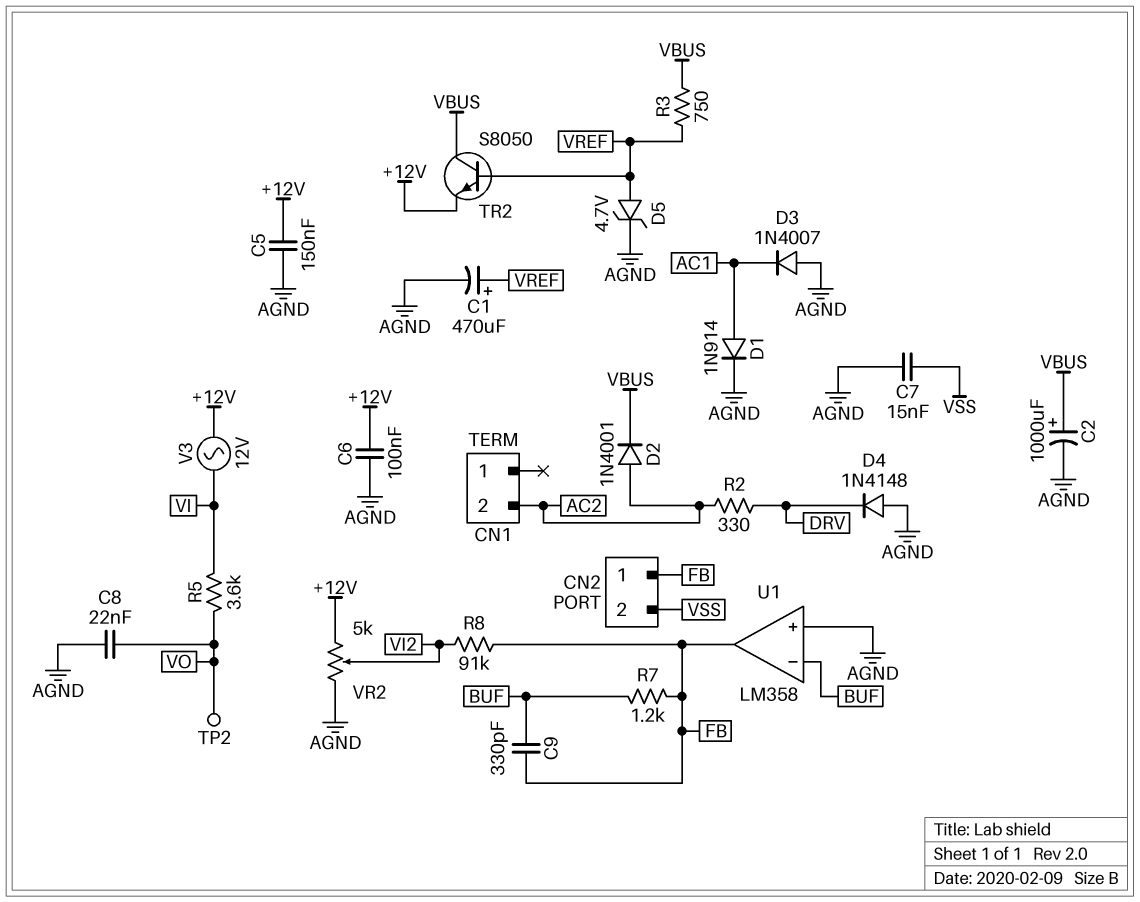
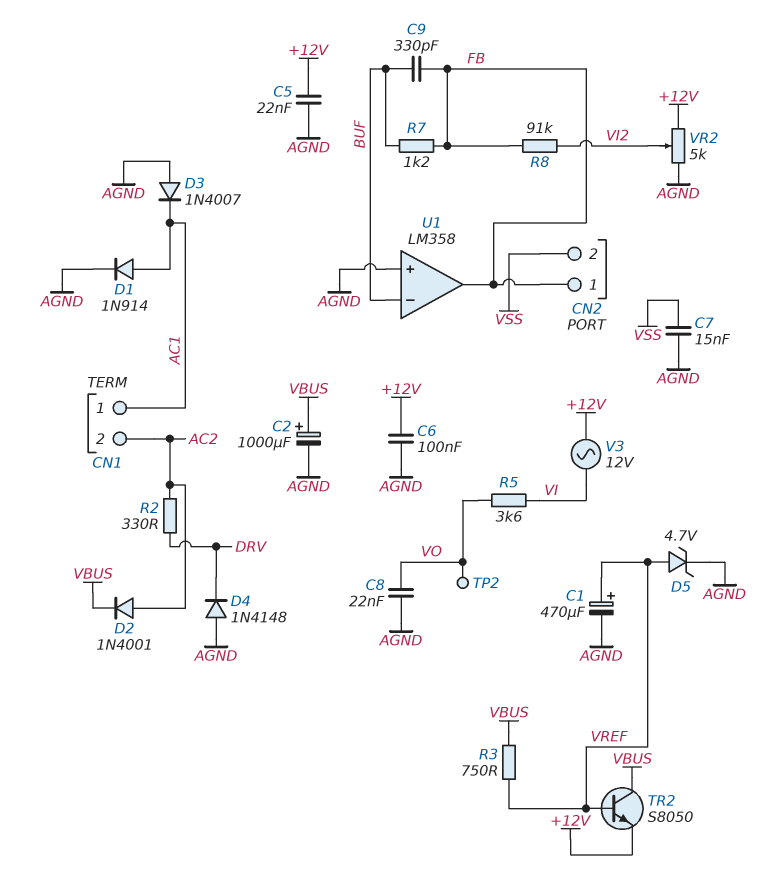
C5: 150nF (+12V, AGND) -> 22nF (+12V, AGND)
CN1 pin 1: none -> AC1

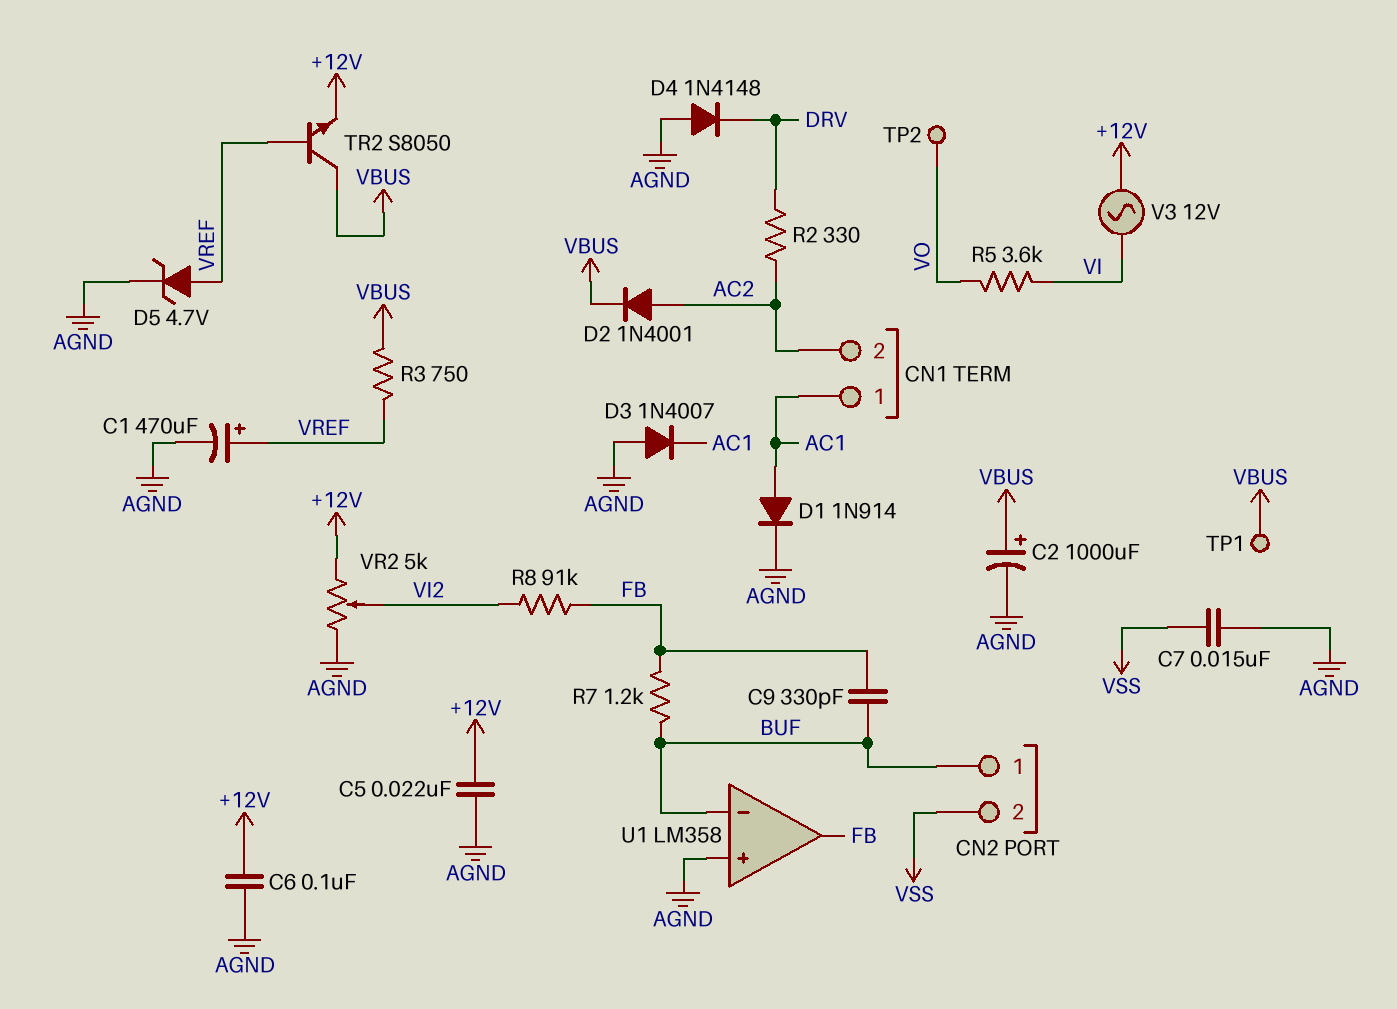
C8: 22nF (AGND, VO) -> none
CN2 pin 1: FB -> BUF
TP1: none -> test point (VBUS)

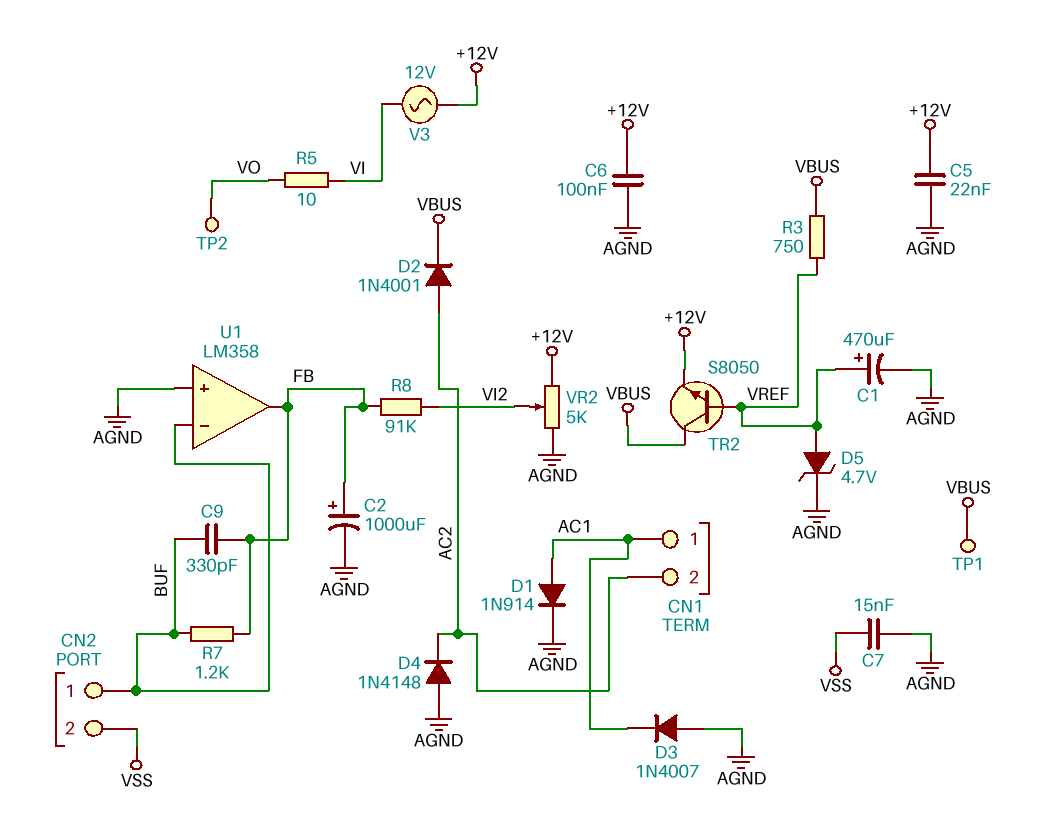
C2: 1000uF (plus VBUS, minus AGND) -> 1000uF (plus FB, minus AGND)
D4: diode 1N4148 (A AGND, K DRV) -> diode 1N4148 (A AGND, K AC2)
R2: 330 (AC2, DRV) -> none
R5: 3.6k (VI, VO) -> 10 (VI, VO)

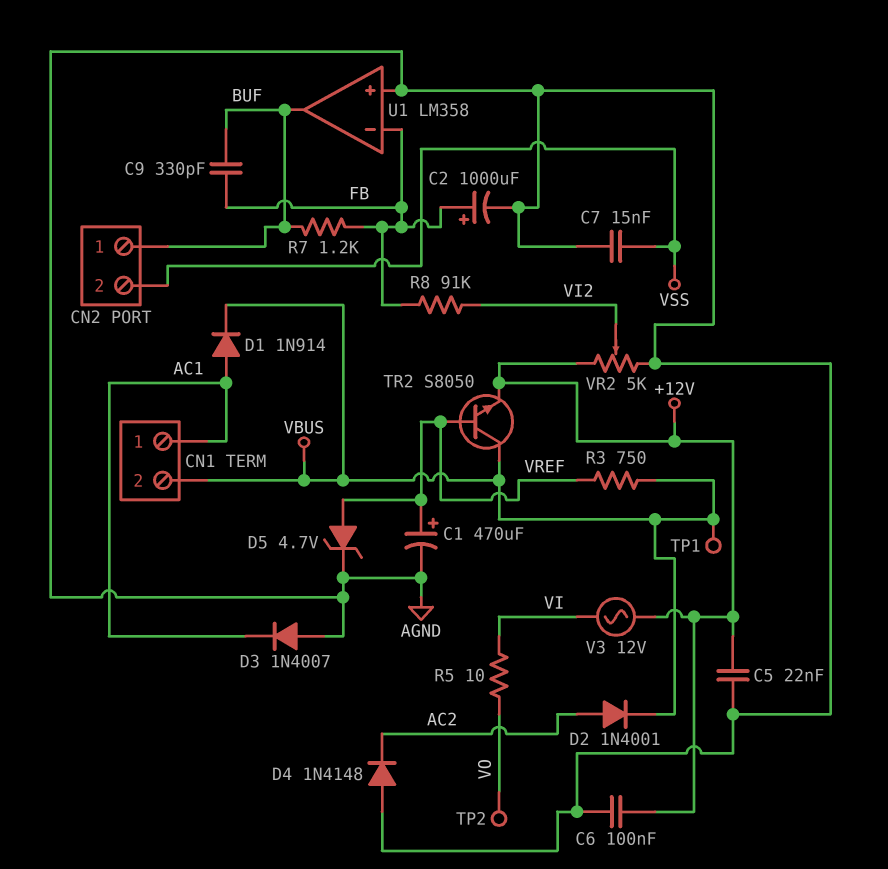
CN1 pin 2: AC2 -> VBUS
D1: diode 1N914 (A AC1, K AGND) -> diode 1N914 (A AC1, K VBUS)
U1 pin in-: BUF -> FB
U1 pin out: FB -> BUF

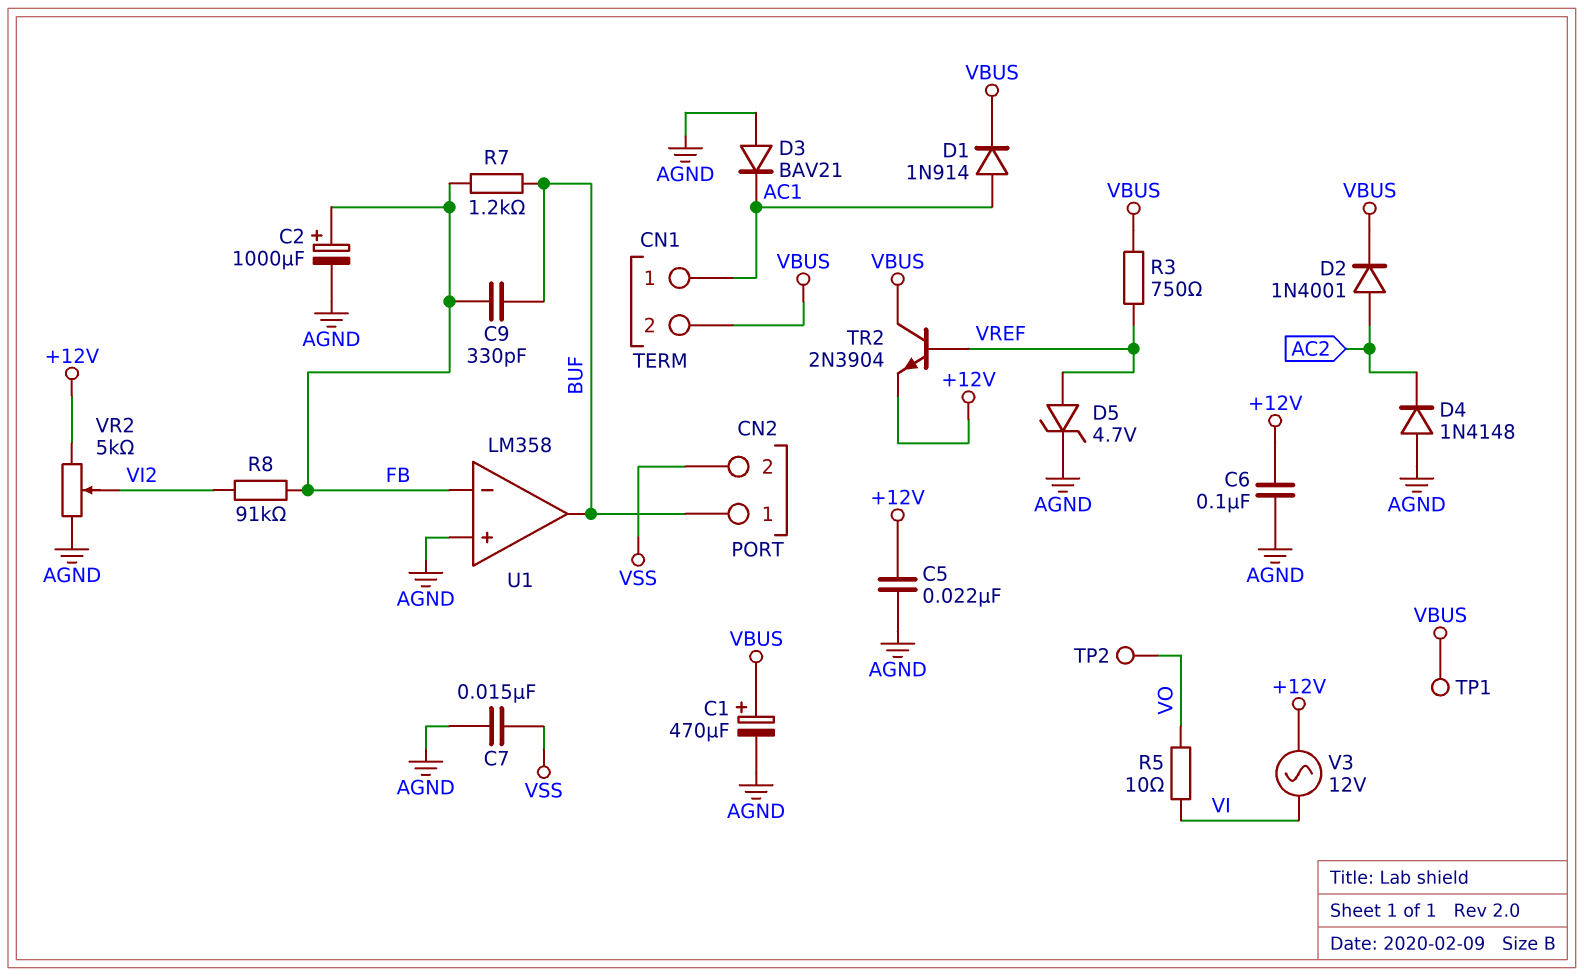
C1: 470uF (plus VREF, minus AGND) -> 470uF (plus VBUS, minus AGND)
D3: diode 1N4007 (A AGND, K AC1) -> diode BAV21 (A AGND, K AC1)
TR2: NPN S8050 (B VREF, C VBUS, E +12V) -> NPN 2N3904 (B VREF, C VBUS, E +12V)

